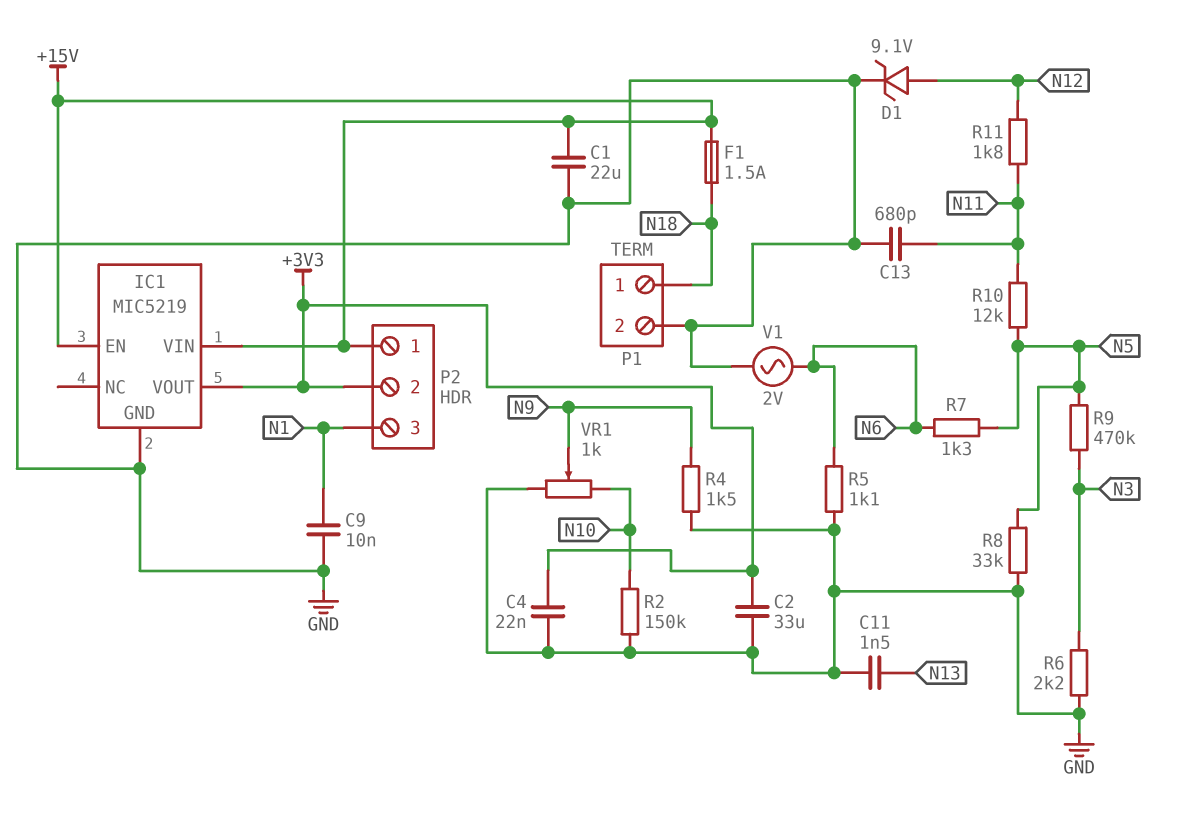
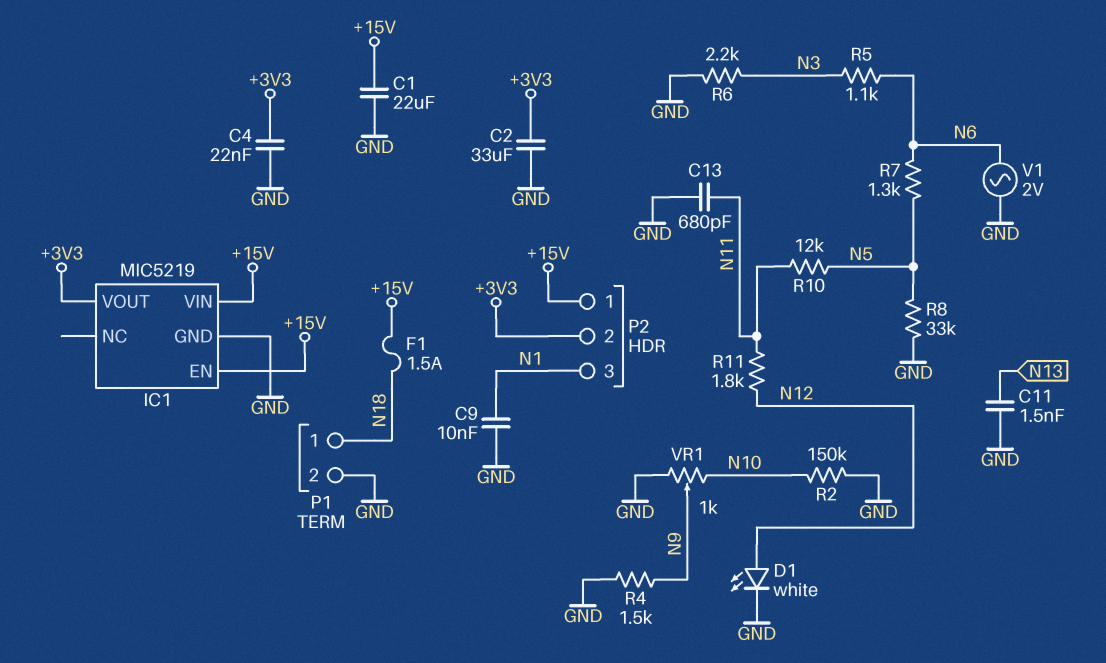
D1: zener 9.1V (A N12, K GND) -> LED white (A N12, K GND)
R5: 1.1k (GND, N6) -> 1.1k (N3, N6)
R9: 470k (N3, N5) -> none

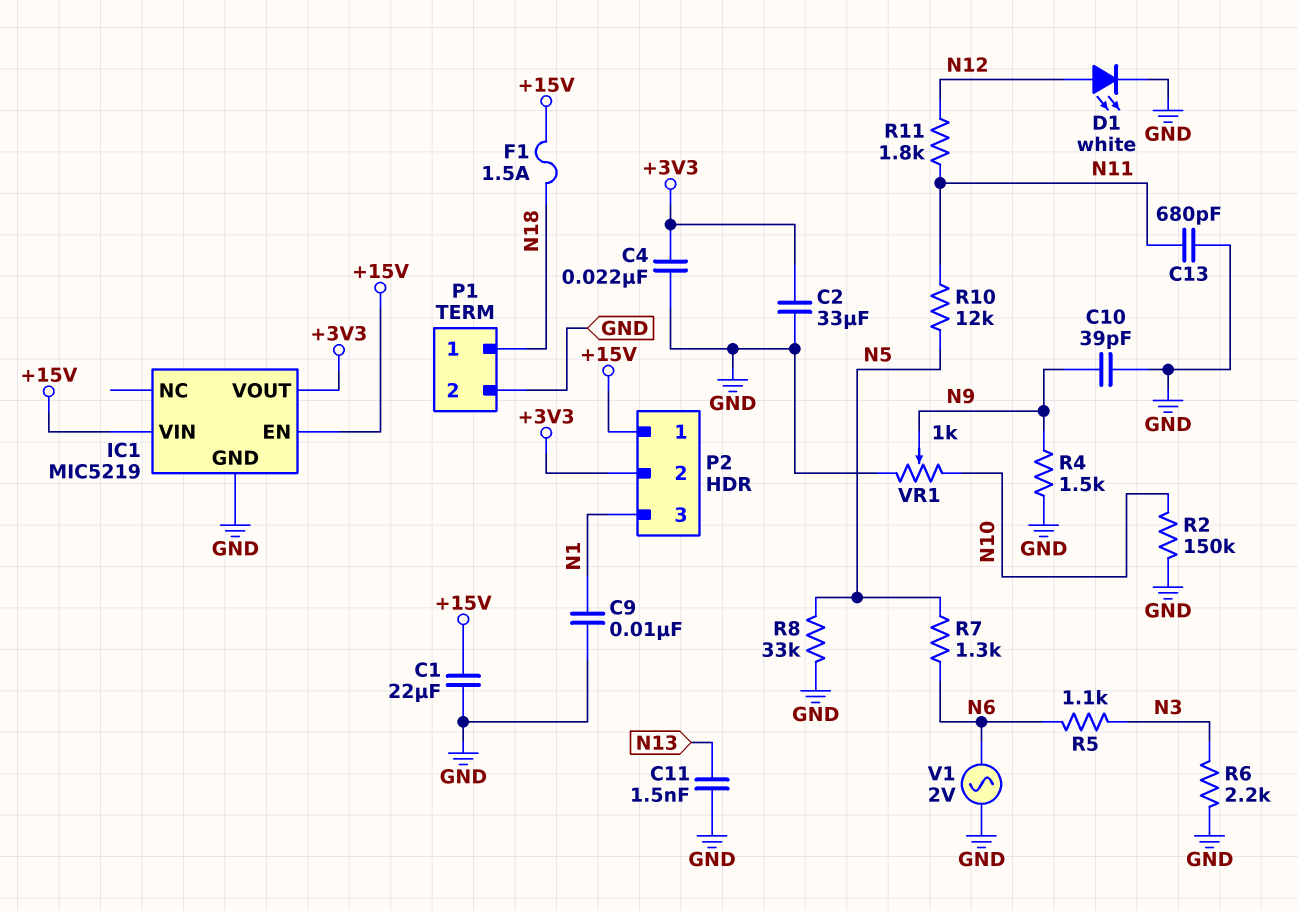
C10: none -> 39pF (GND, N9)

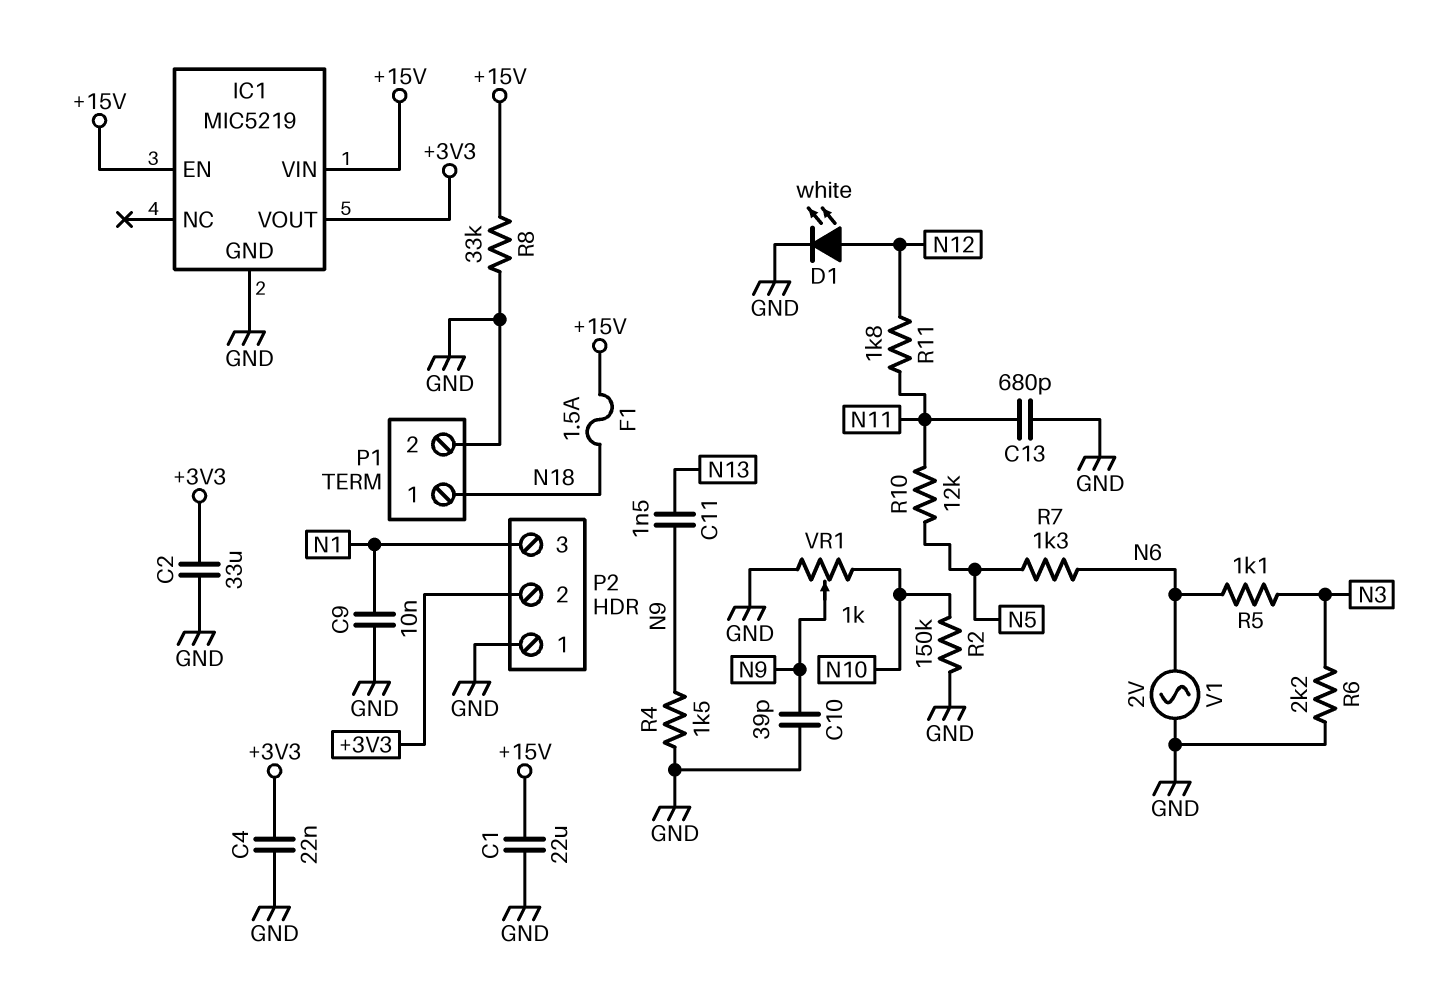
C11: 1.5nF (GND, N13) -> 1.5nF (N9, N13)
P2 pin 1: +15V -> GND
R8: 33k (GND, N5) -> 33k (+15V, GND)

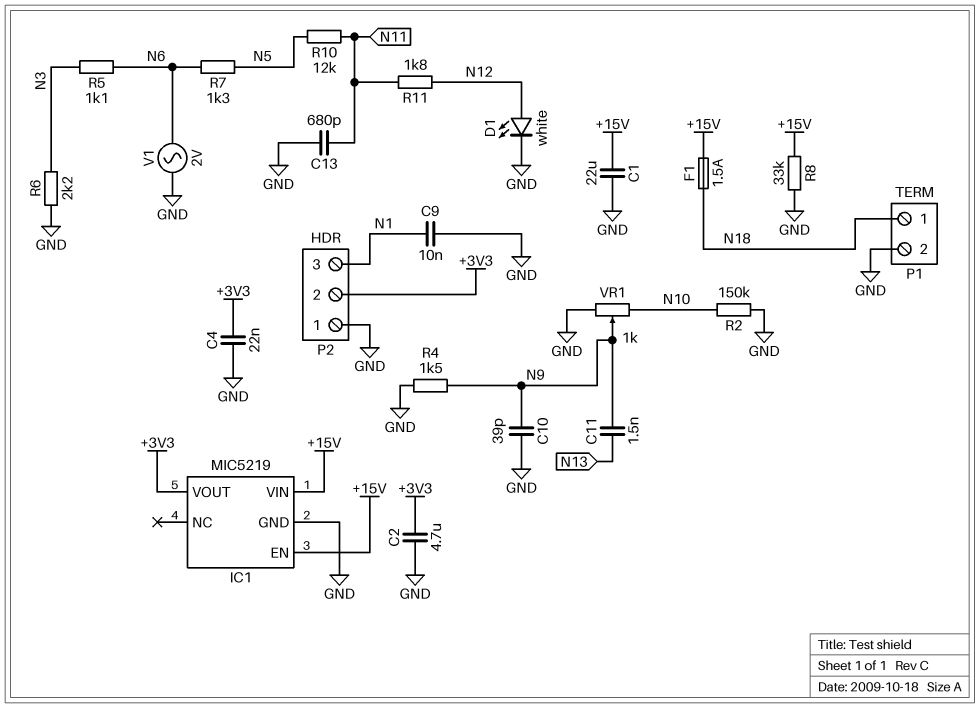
C2: 33uF (+3V3, GND) -> 4.7uF (+3V3, GND)

